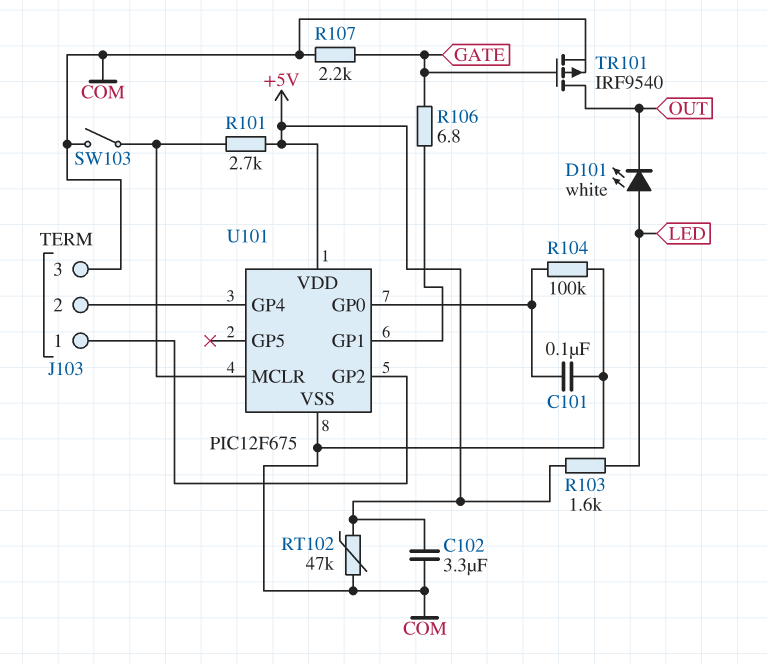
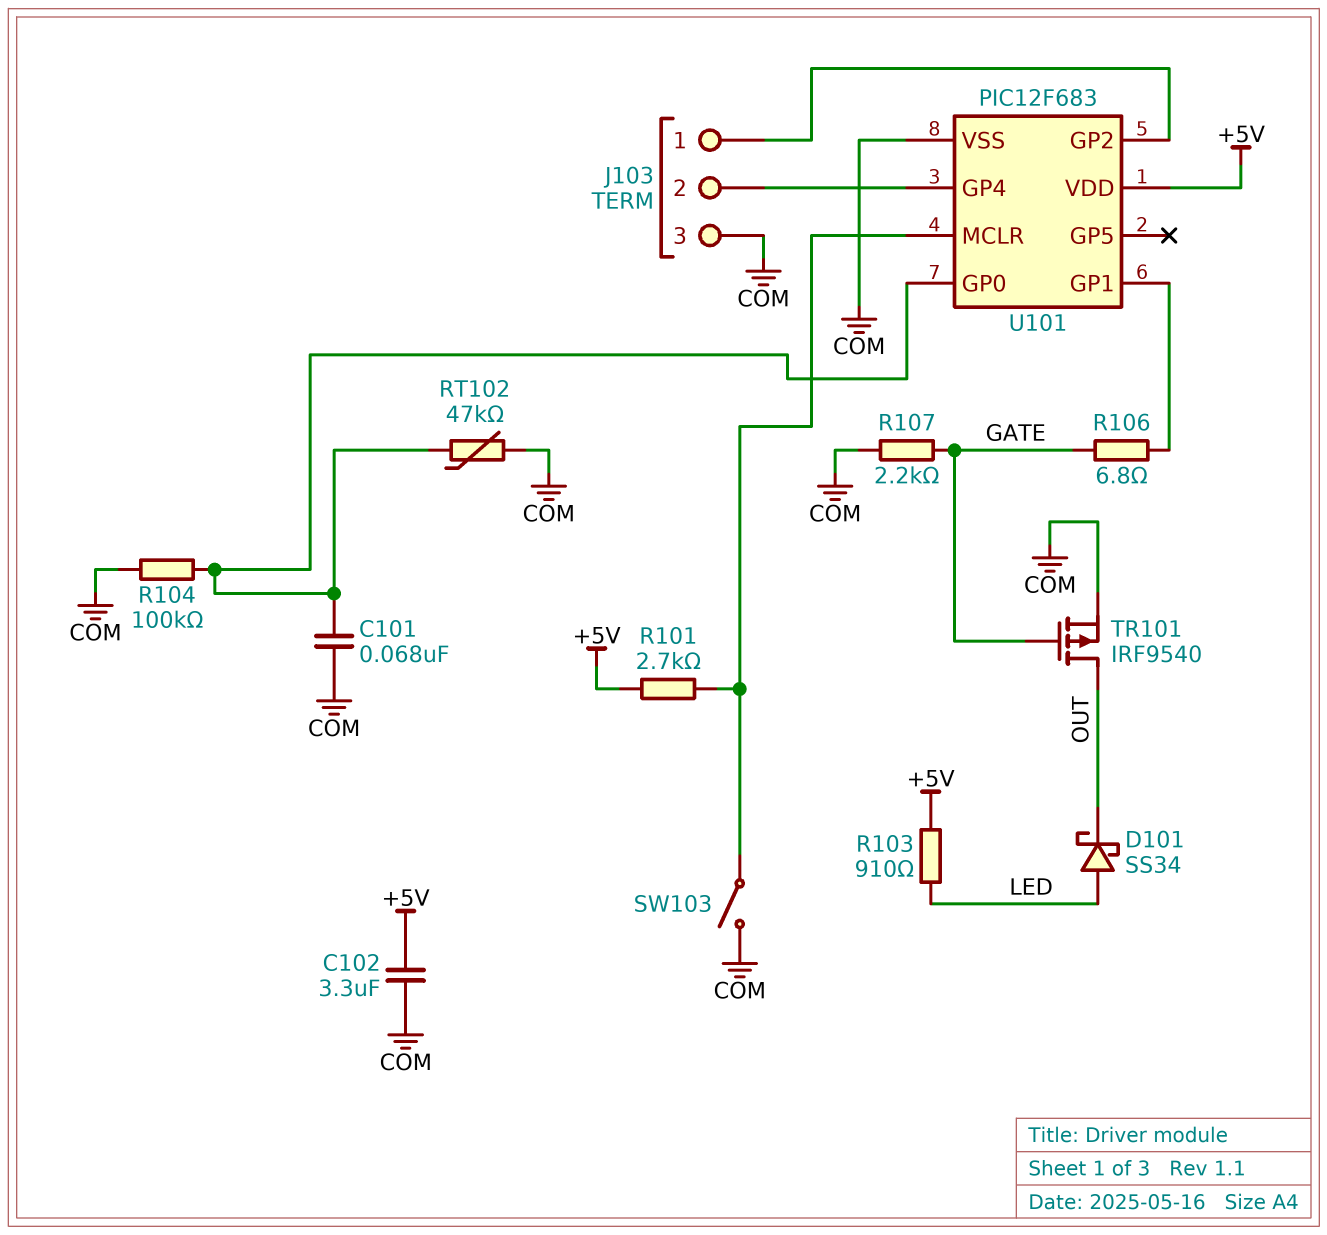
C101: 100nF (COM, U101/GP0) -> 68nF (COM, U101/GP0)
D101: LED white (A LED, K OUT) -> schottky SS34 (A LED, K OUT)
R103: 1.6k (+5V, LED) -> 910 (+5V, LED)
RT102: 47k (+5V, COM) -> 47k (COM, U101/GP0)
U101: PIC12F675 -> PIC12F683

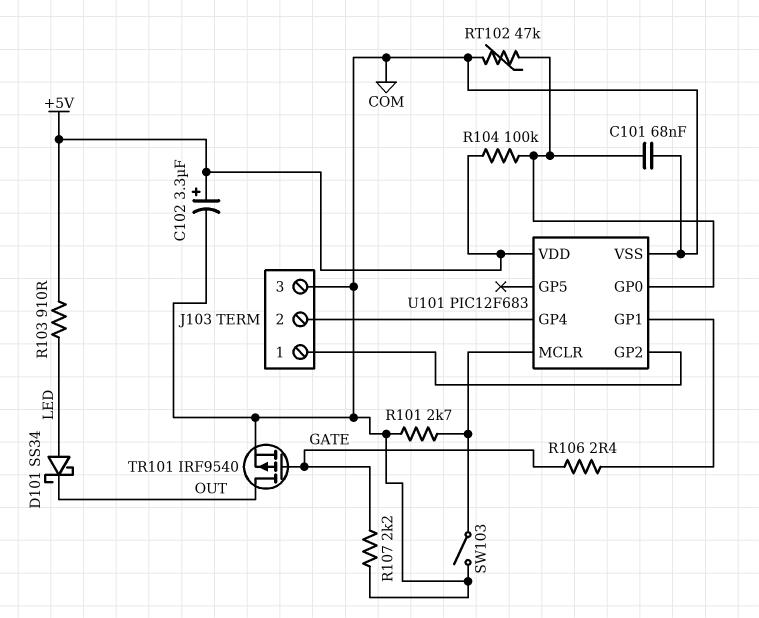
C102: 3.3uF (+5V, COM) -> 3.3uF (plus +5V, minus COM)
R101: 2.7k (+5V, U101/MCLR) -> 2.7k (COM, U101/MCLR)
R104: 100k (COM, U101/GP0) -> 100k (+5V, U101/GP0)
R106: 6.8 (GATE, U101/GP1) -> 2.4 (GATE, U101/GP1)

